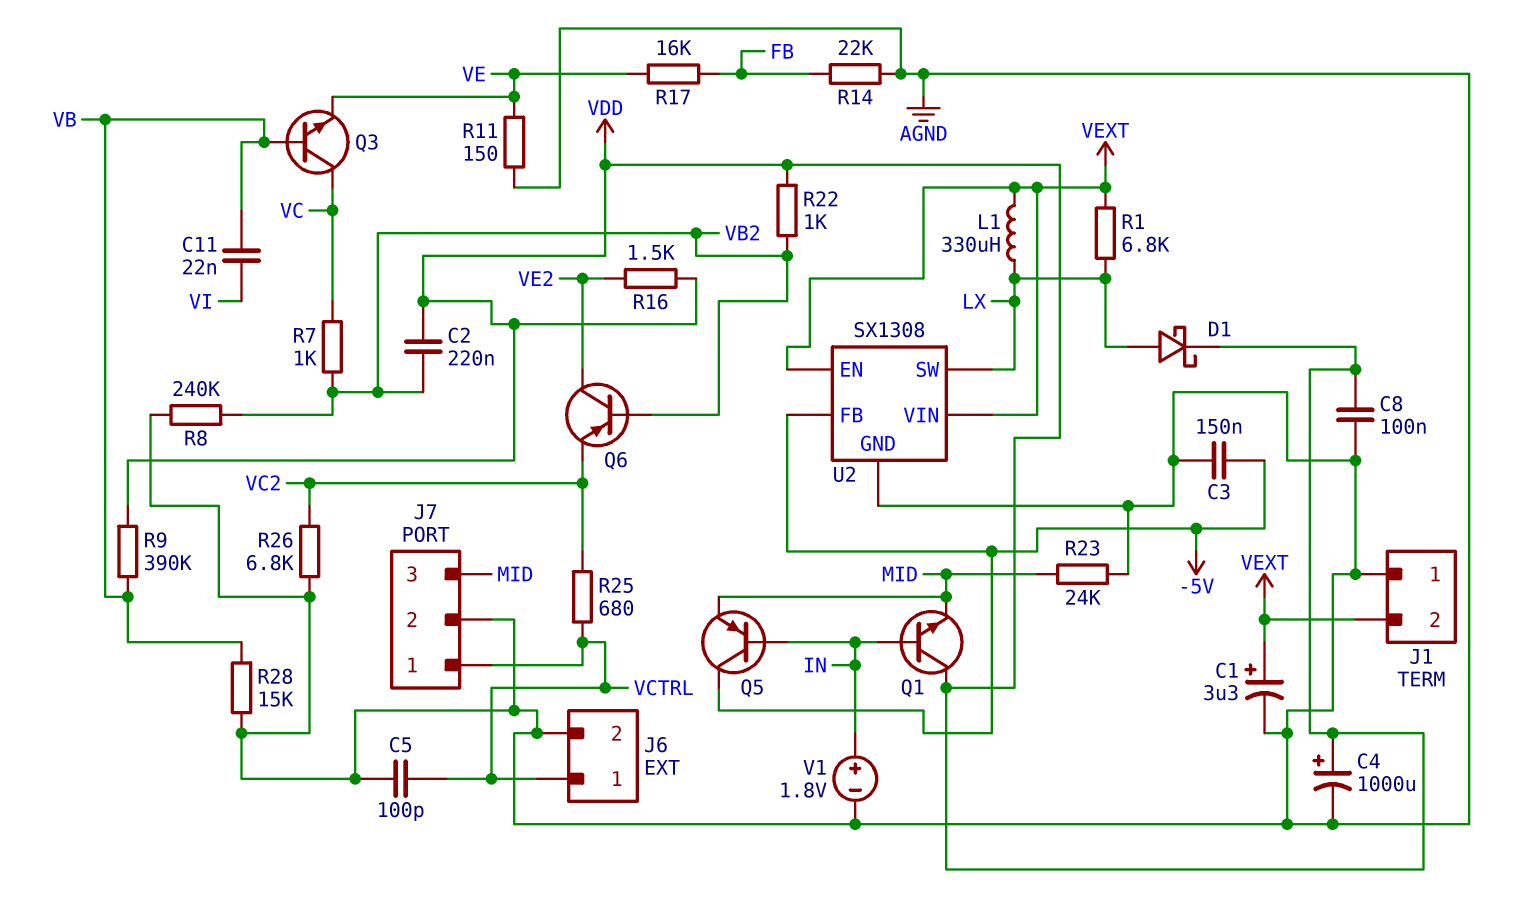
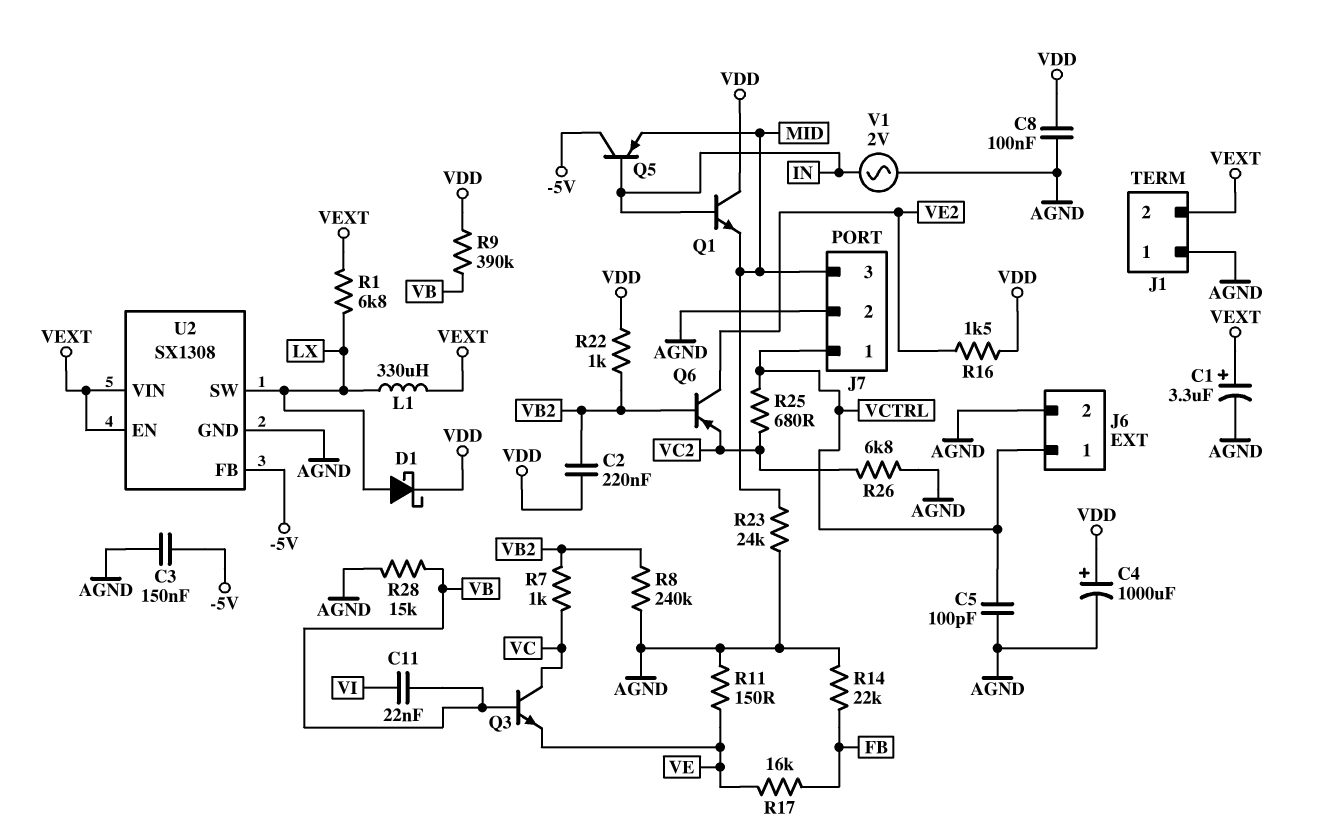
V1: 1.8V (plus IN, minus AGND) -> AC 2V (AGND, IN)

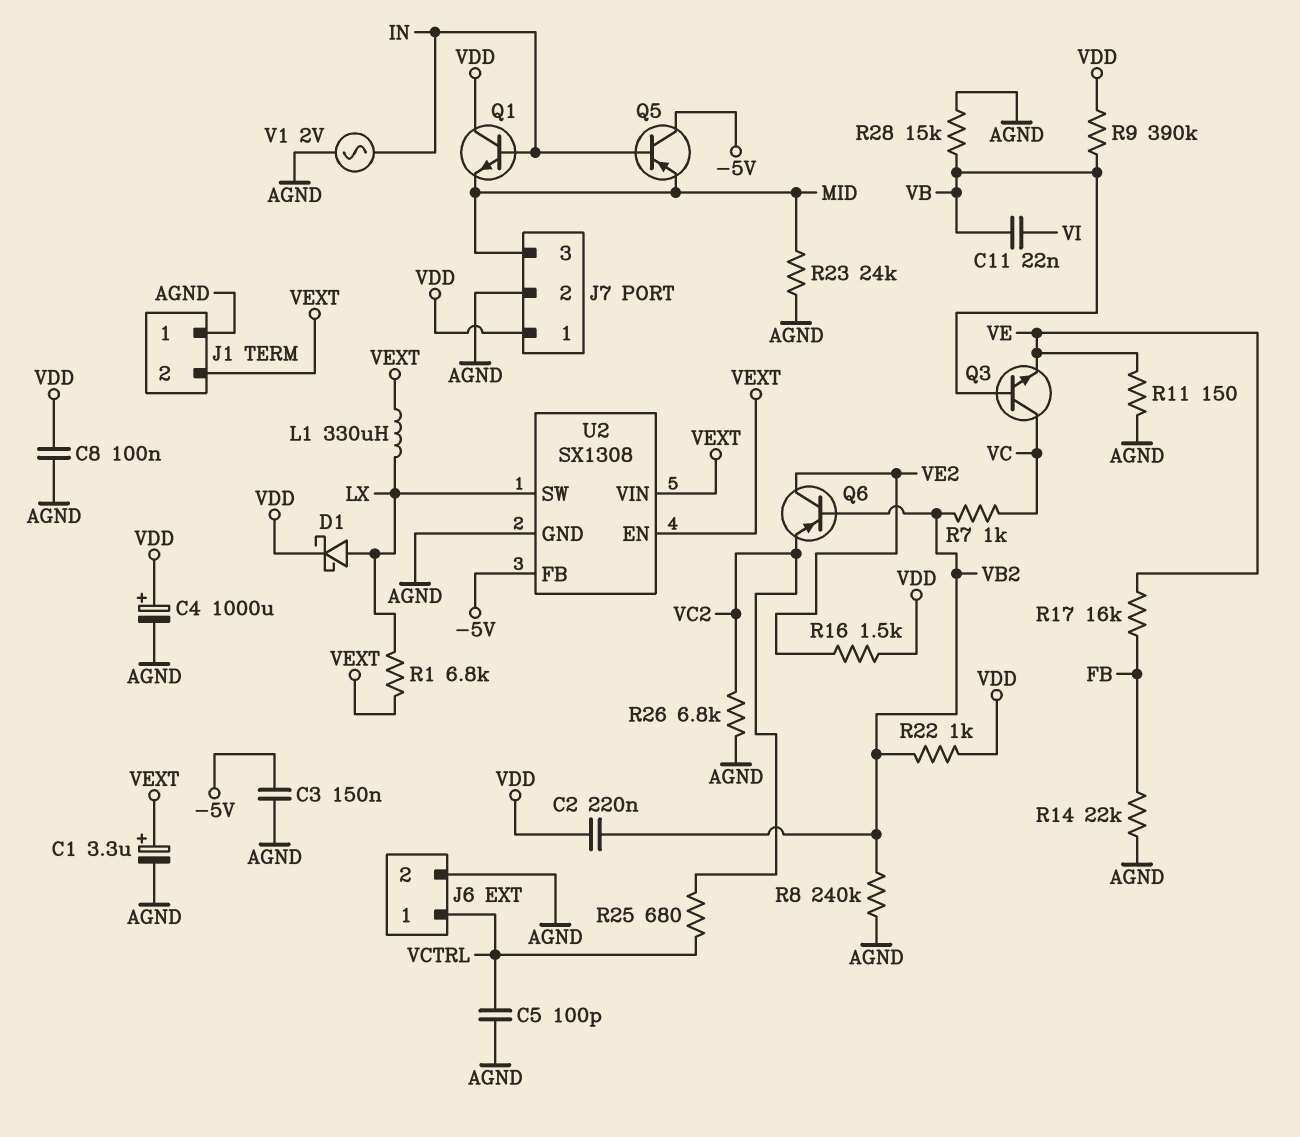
J7 pin 1: VCTRL -> VDD

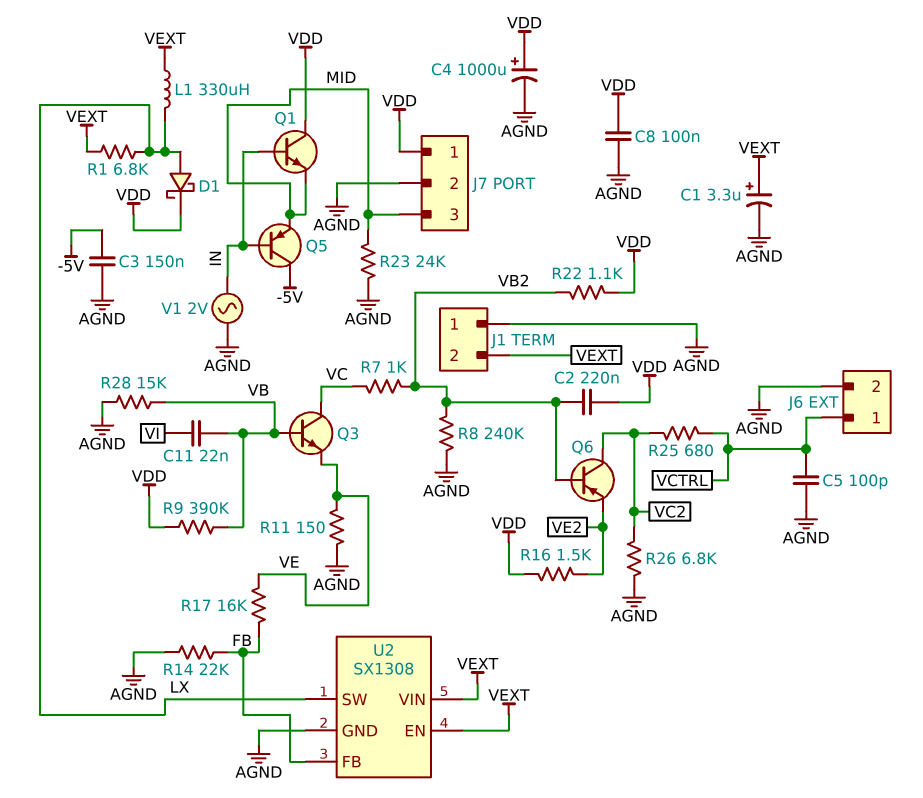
Q6: PNP (B VB2, C VE2, E VC2) -> PNP (B VB2, C VC2, E VE2)
R22: 1k (VB2, VDD) -> 1.1k (VB2, VDD)
U2 pin FB: -5V -> FB

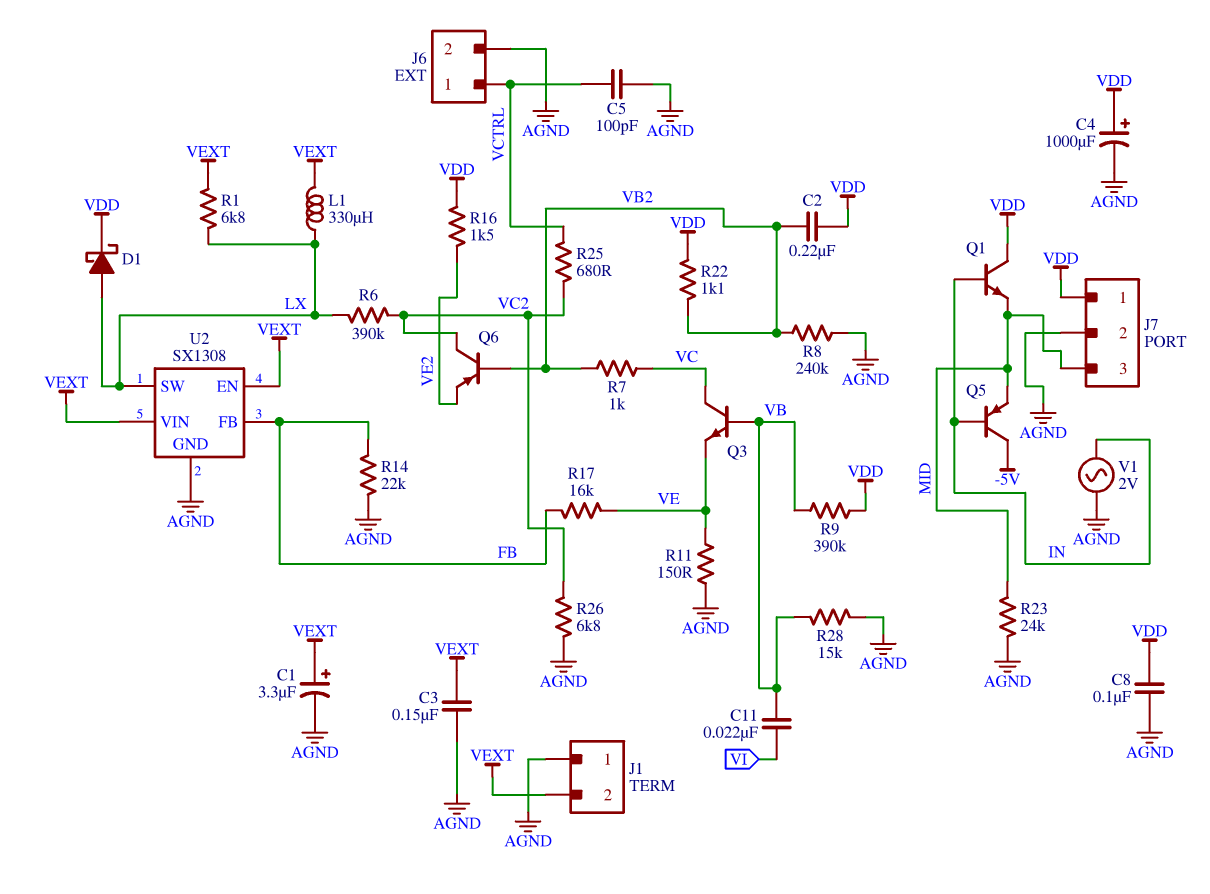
C3: 150nF (-5V, AGND) -> 150nF (AGND, VEXT)
R6: none -> 390k (LX, VC2)

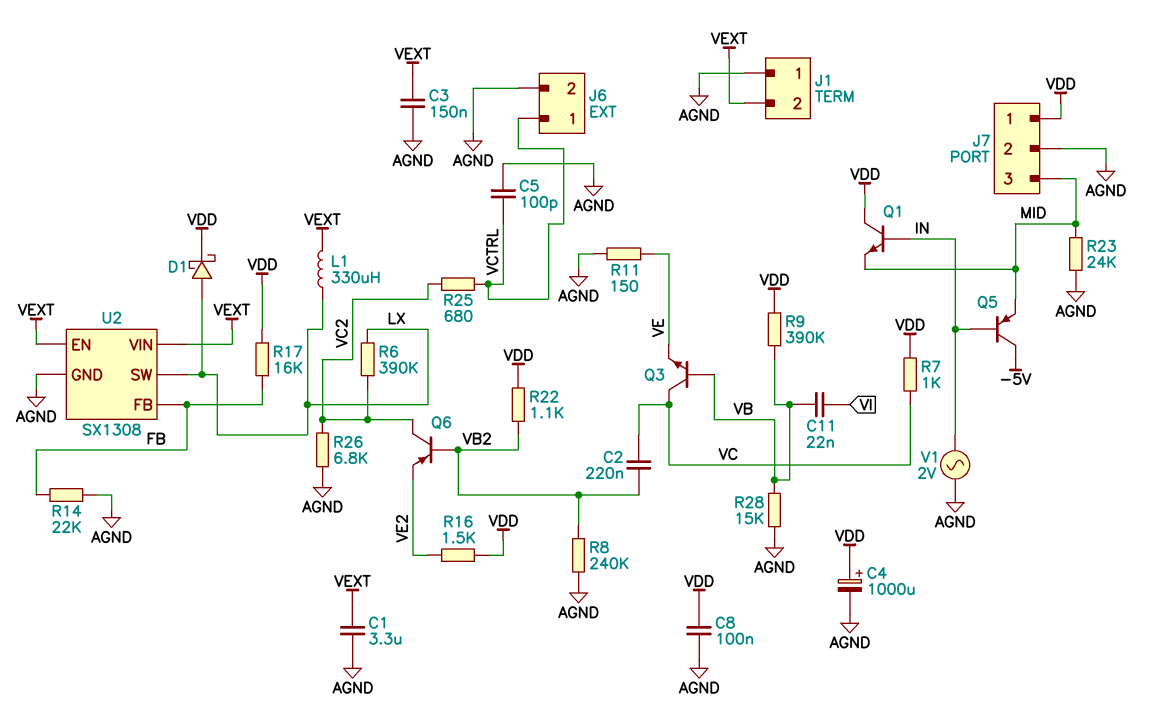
C1: 3.3uF (plus VEXT, minus AGND) -> 3.3uF (AGND, VEXT)
C2: 220nF (VB2, VDD) -> 220nF (VB2, VC)
R1: 6.8k (LX, VEXT) -> none
R7: 1k (VB2, VC) -> 1k (VC, VDD)
R17: 16k (FB, VE) -> 16k (FB, VDD)

